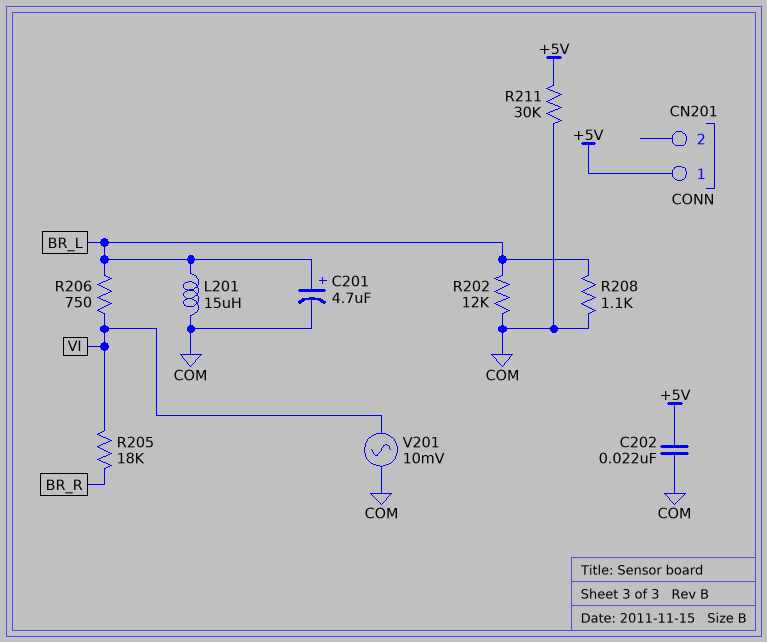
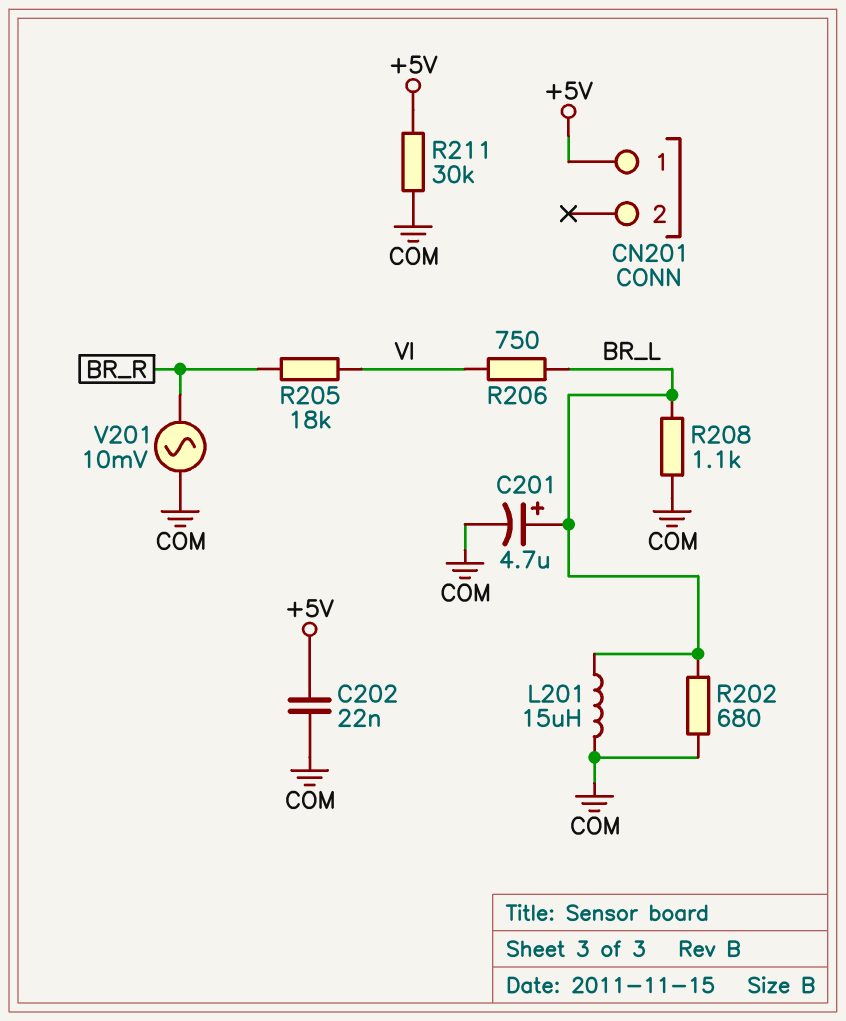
R202: 12k (BR_L, COM) -> 680 (BR_L, COM)
V201: AC 10mV (COM, VI) -> AC 10mV (BR_R, COM)

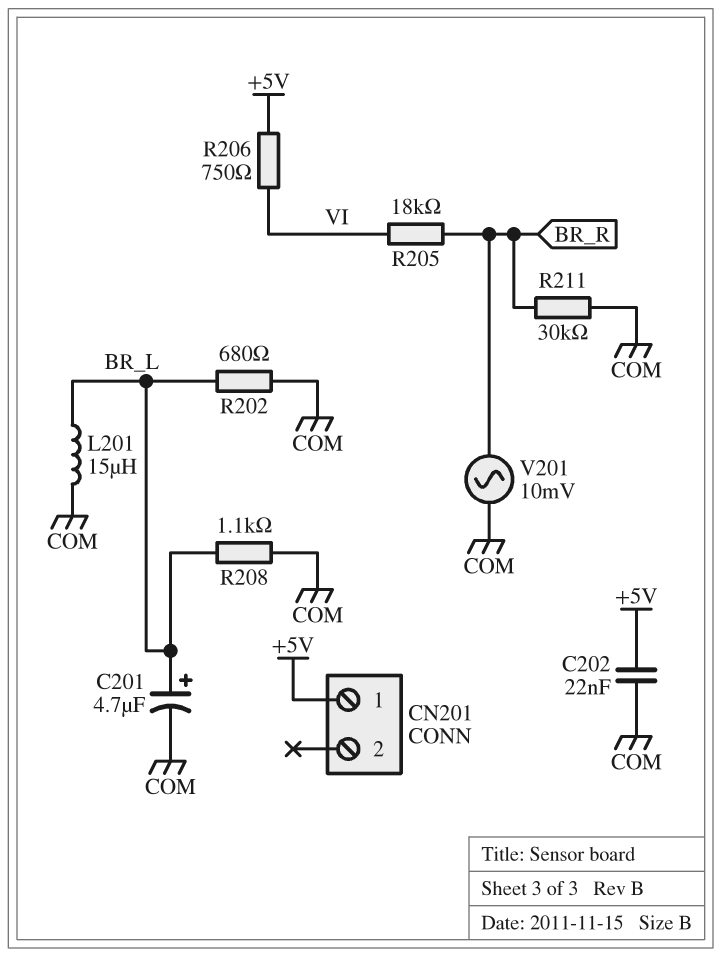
R206: 750 (BR_L, VI) -> 750 (+5V, VI)
R211: 30k (+5V, COM) -> 30k (BR_R, COM)

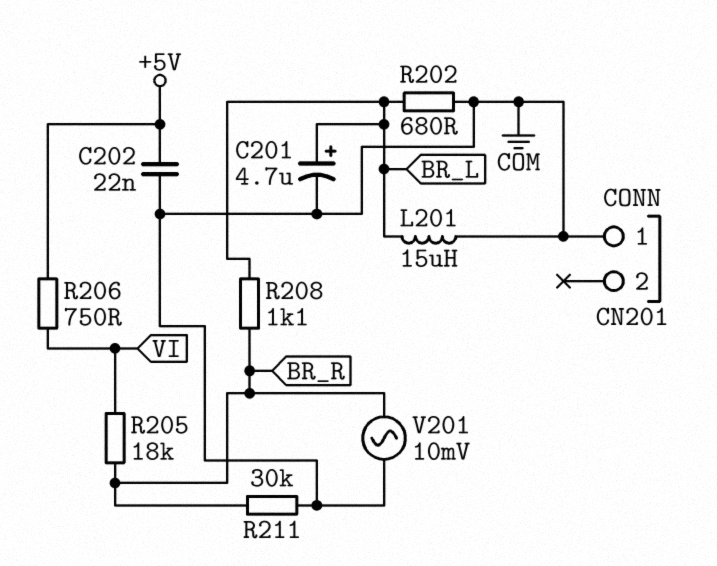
CN201 pin 1: +5V -> COM
R208: 1.1k (BR_L, COM) -> 1.1k (BR_L, BR_R)

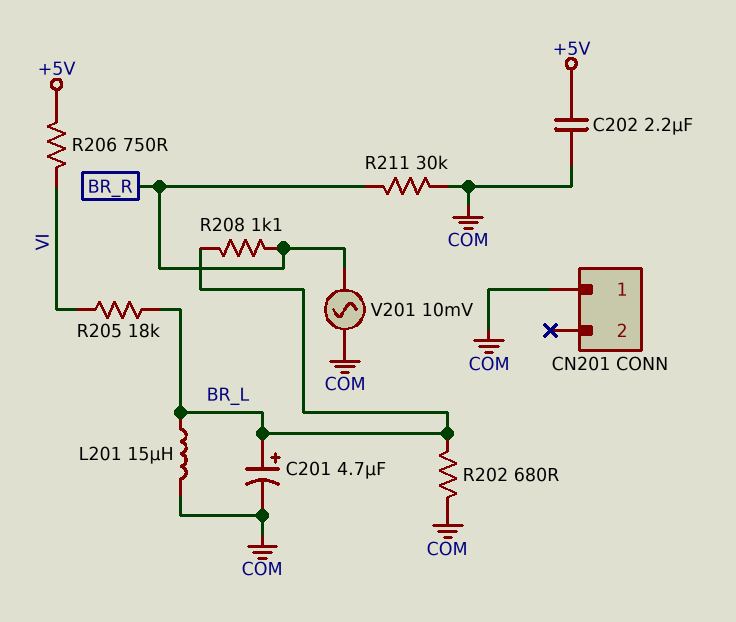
C202: 22nF (+5V, COM) -> 2.2uF (+5V, COM)
R205: 18k (BR_R, VI) -> 18k (BR_L, VI)

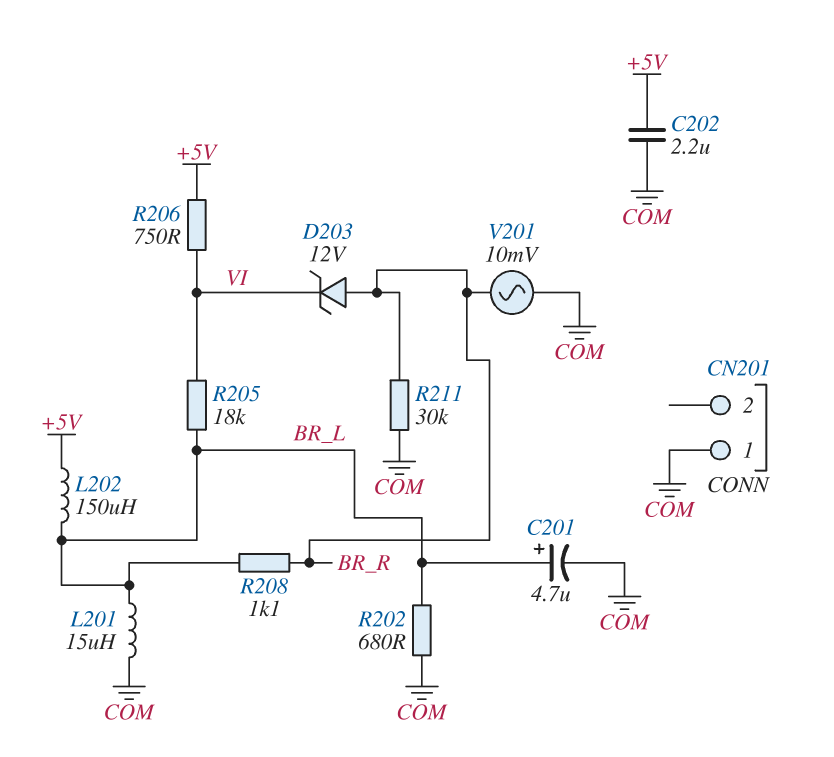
D203: none -> zener 12V (A BR_R, K VI)
L202: none -> 150uH (+5V, BR_L)

